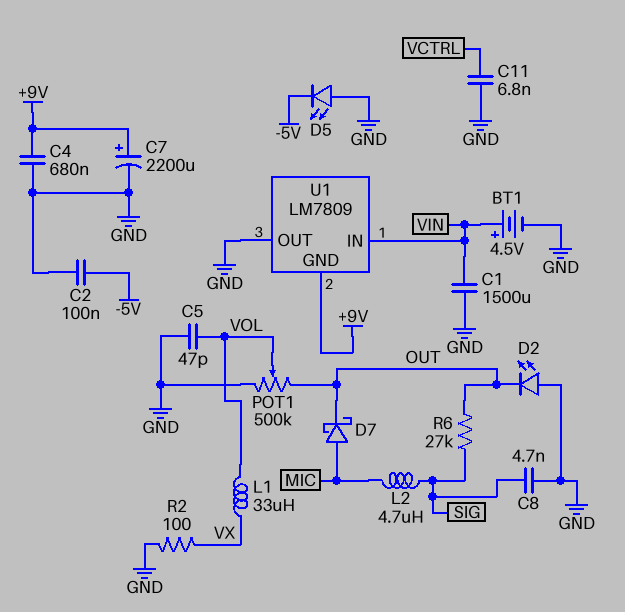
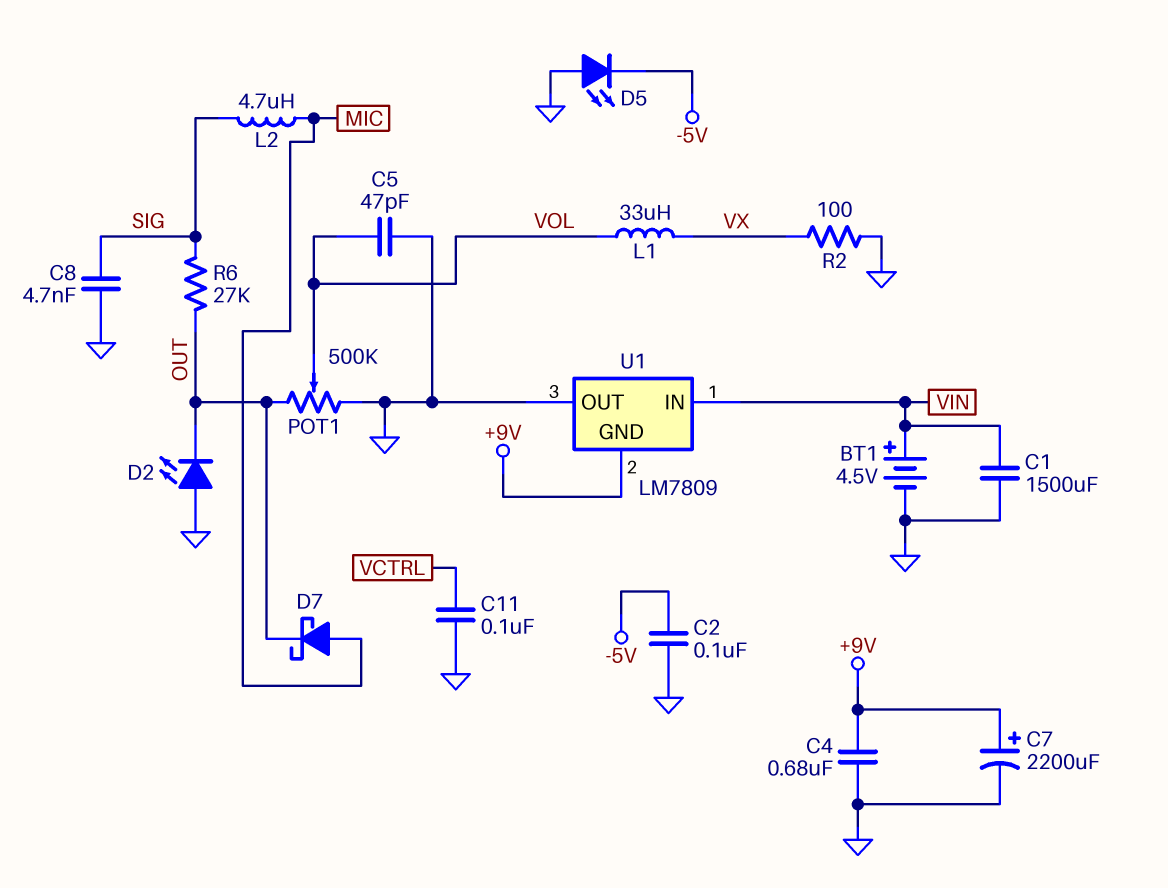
C11: 6.8nF (GND, VCTRL) -> 100nF (GND, VCTRL)

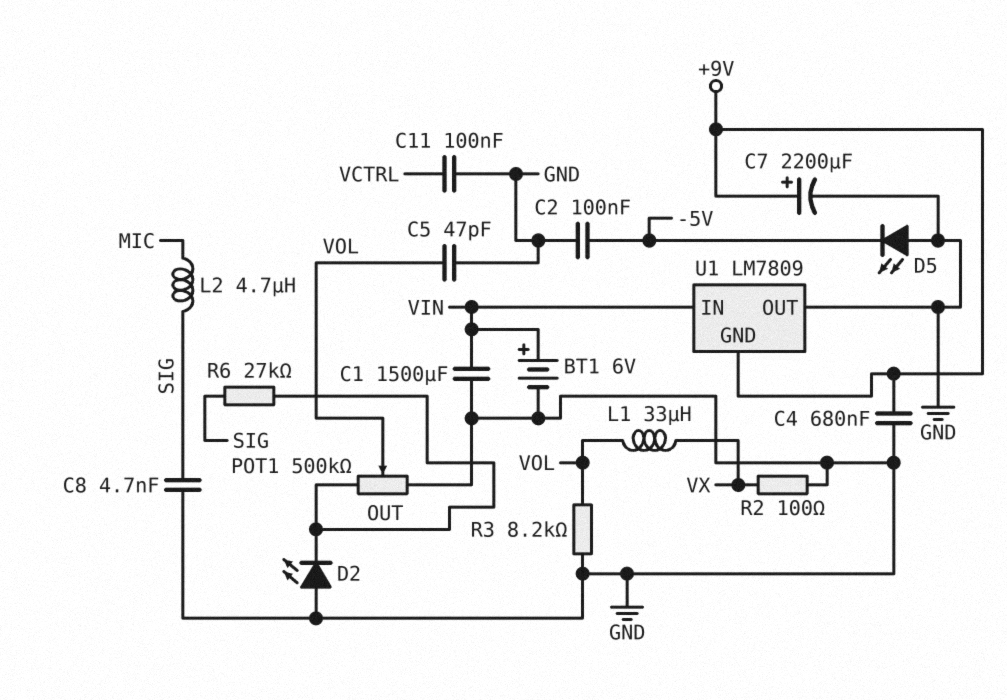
BT1: 4.5V (plus VIN, minus GND) -> 6V (plus VIN, minus GND)
D7: schottky (A MIC, K OUT) -> none
R3: none -> 8.2k (GND, VOL)

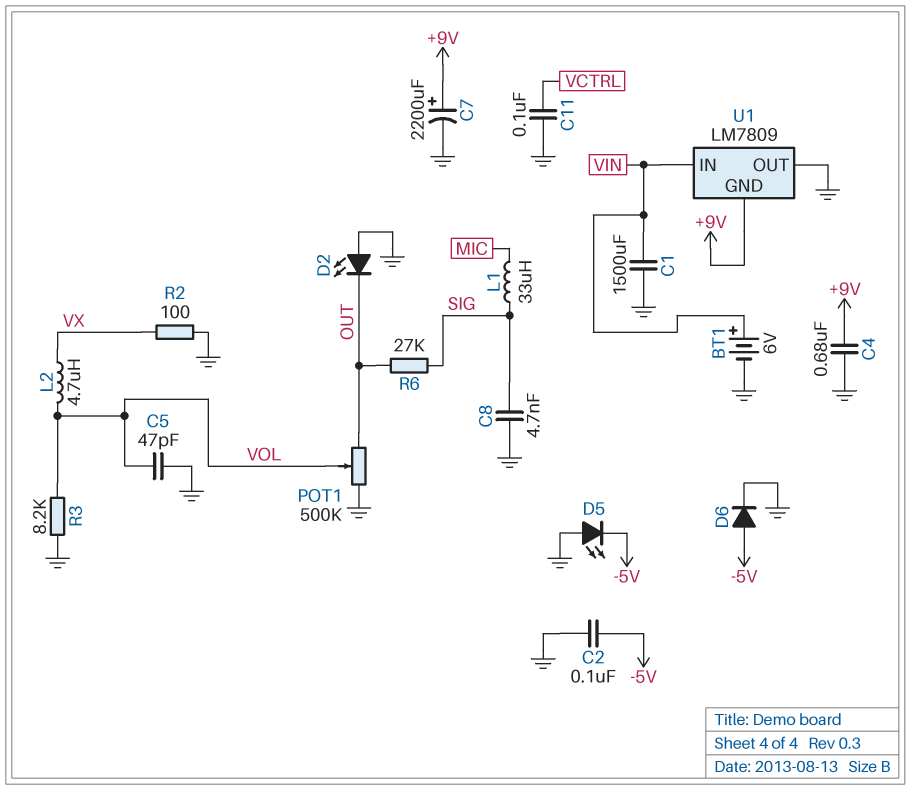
D6: none -> diode (A -5V, K GND)
L1: 33uH (VOL, VX) -> 33uH (MIC, SIG)
L2: 4.7uH (MIC, SIG) -> 4.7uH (VOL, VX)

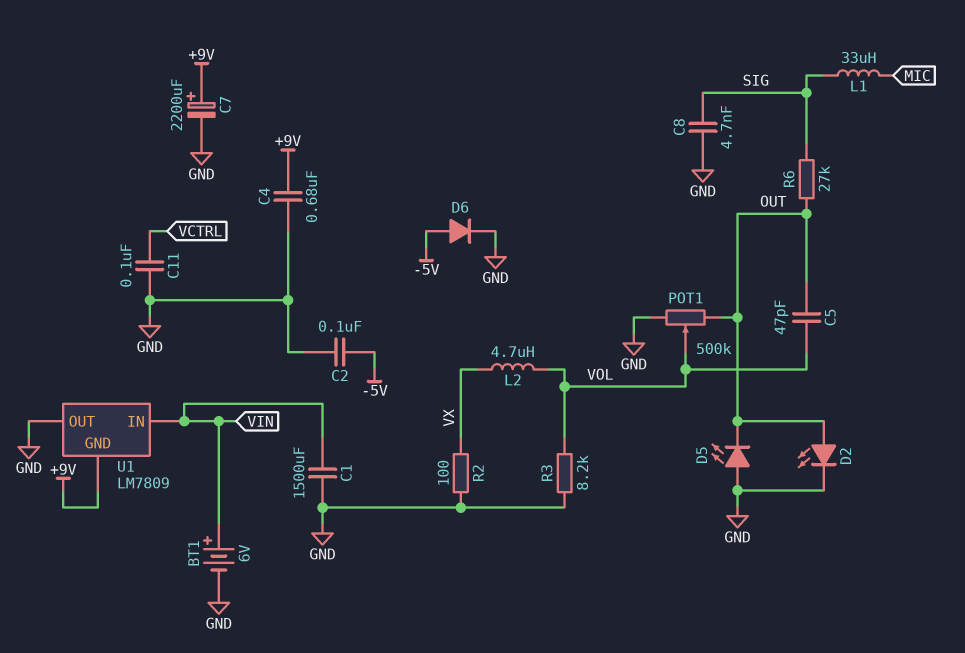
C5: 47pF (GND, VOL) -> 47pF (OUT, VOL)
D2: LED (A GND, K OUT) -> LED (A OUT, K GND)
D5: LED (A GND, K -5V) -> LED (A GND, K OUT)

